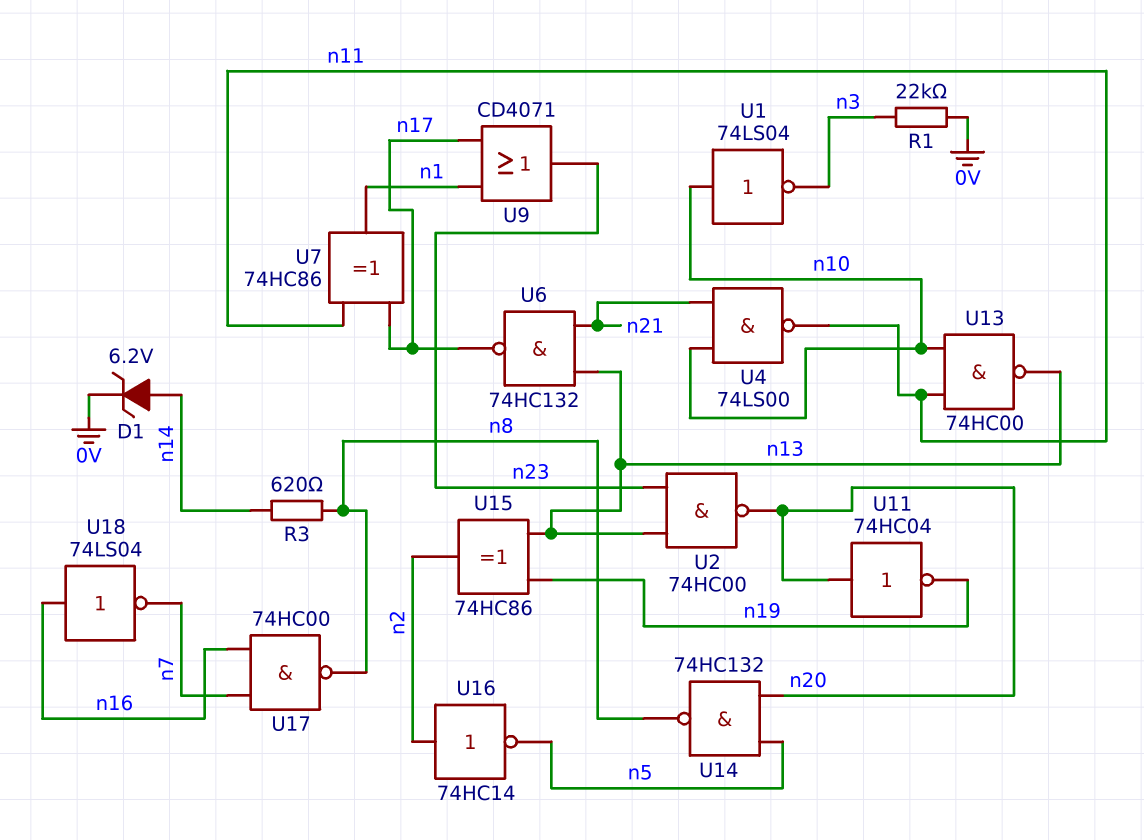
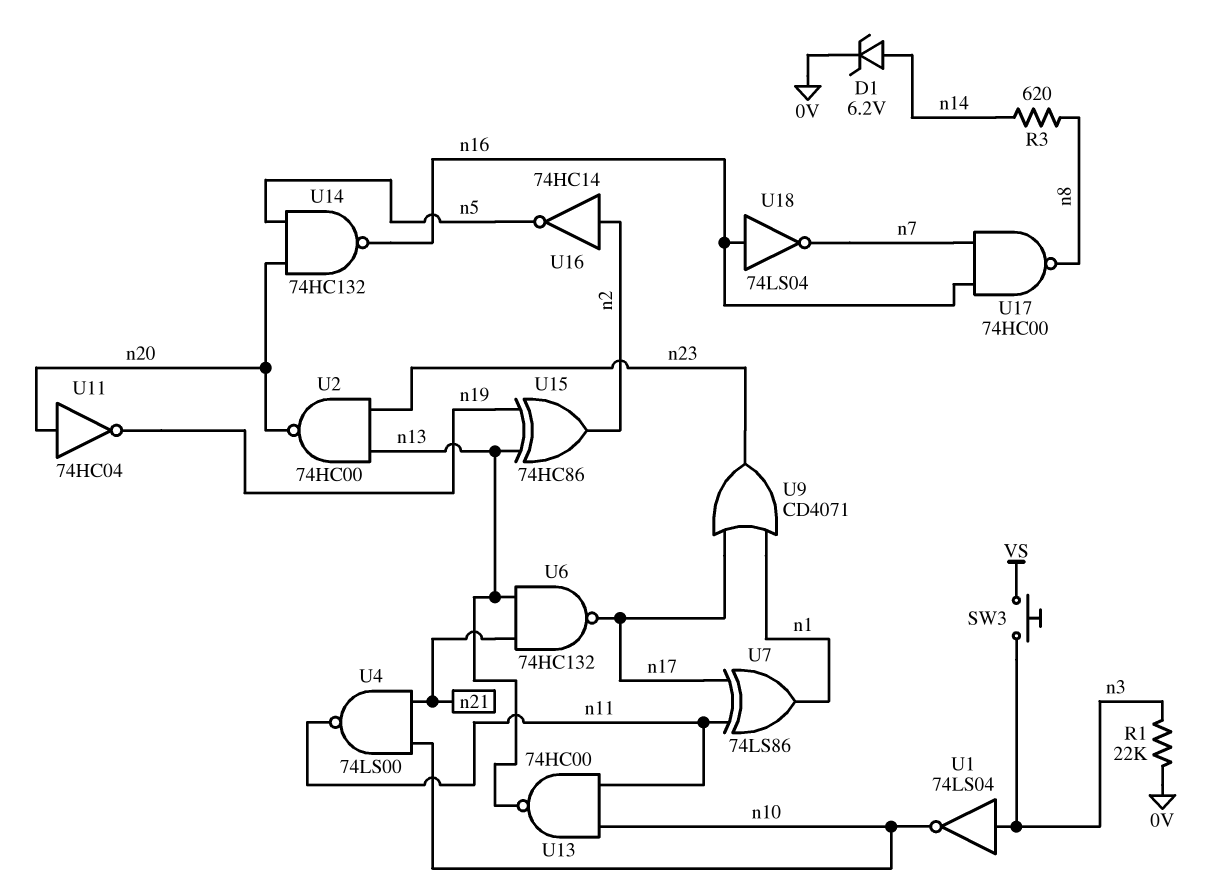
SW3: none -> button (VS, n3)
U1: NOT 74LS04 (in n10, out n3) -> NOT 74LS04 (in n3, out n10)
U7: XOR 74HC86 (in n11, in n17, out n1) -> XOR 74LS86 (in n11, in n17, out n1)
U14: NAND 74HC132 (in n5, in n20, out n8) -> NAND 74HC132 (in n5, in n20, out n16)

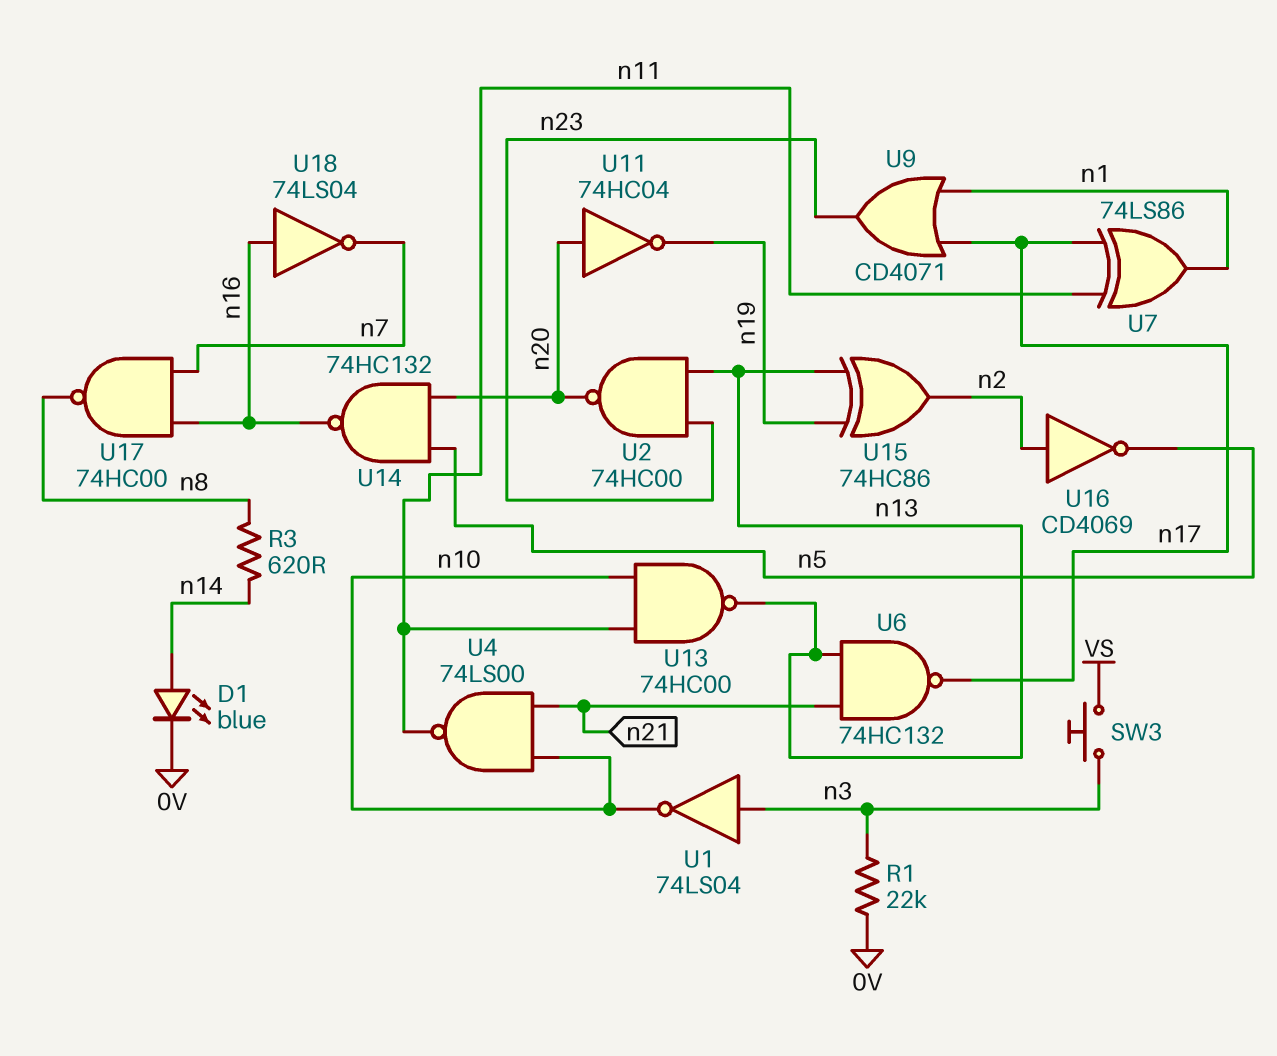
D1: zener 6.2V (A n14, K 0V) -> LED blue (A n14, K 0V)
U16: NOT 74HC14 (in n2, out n5) -> NOT CD4069 (in n2, out n5)

